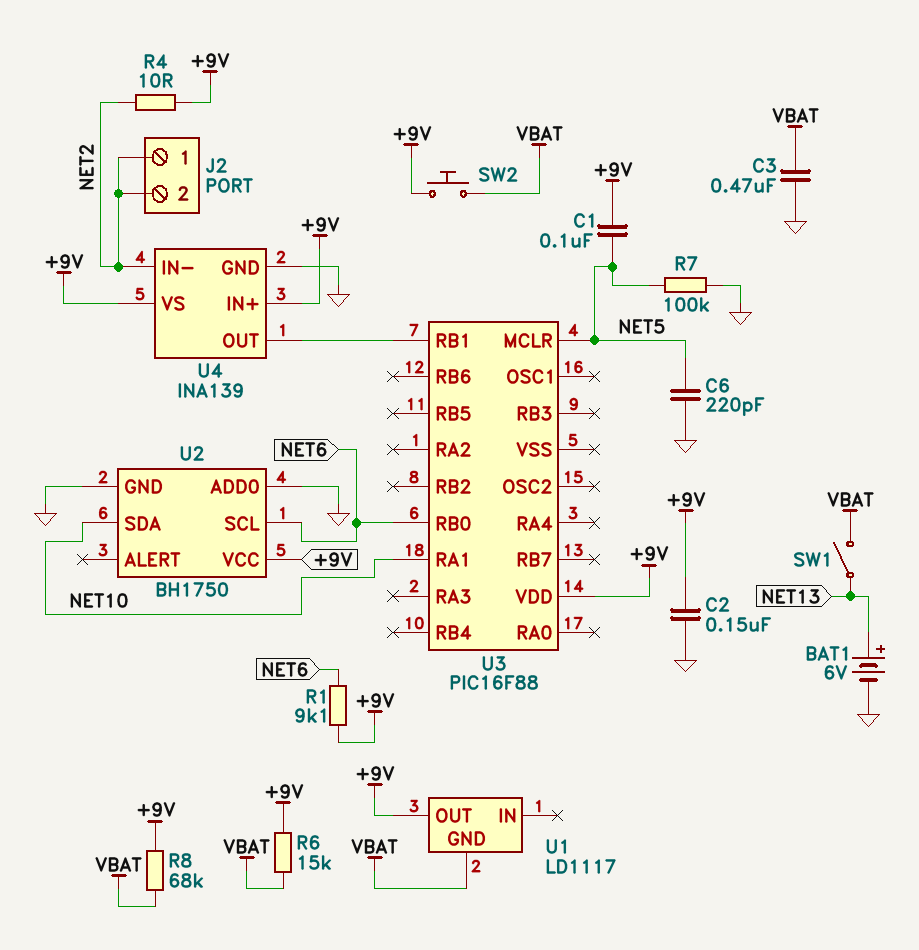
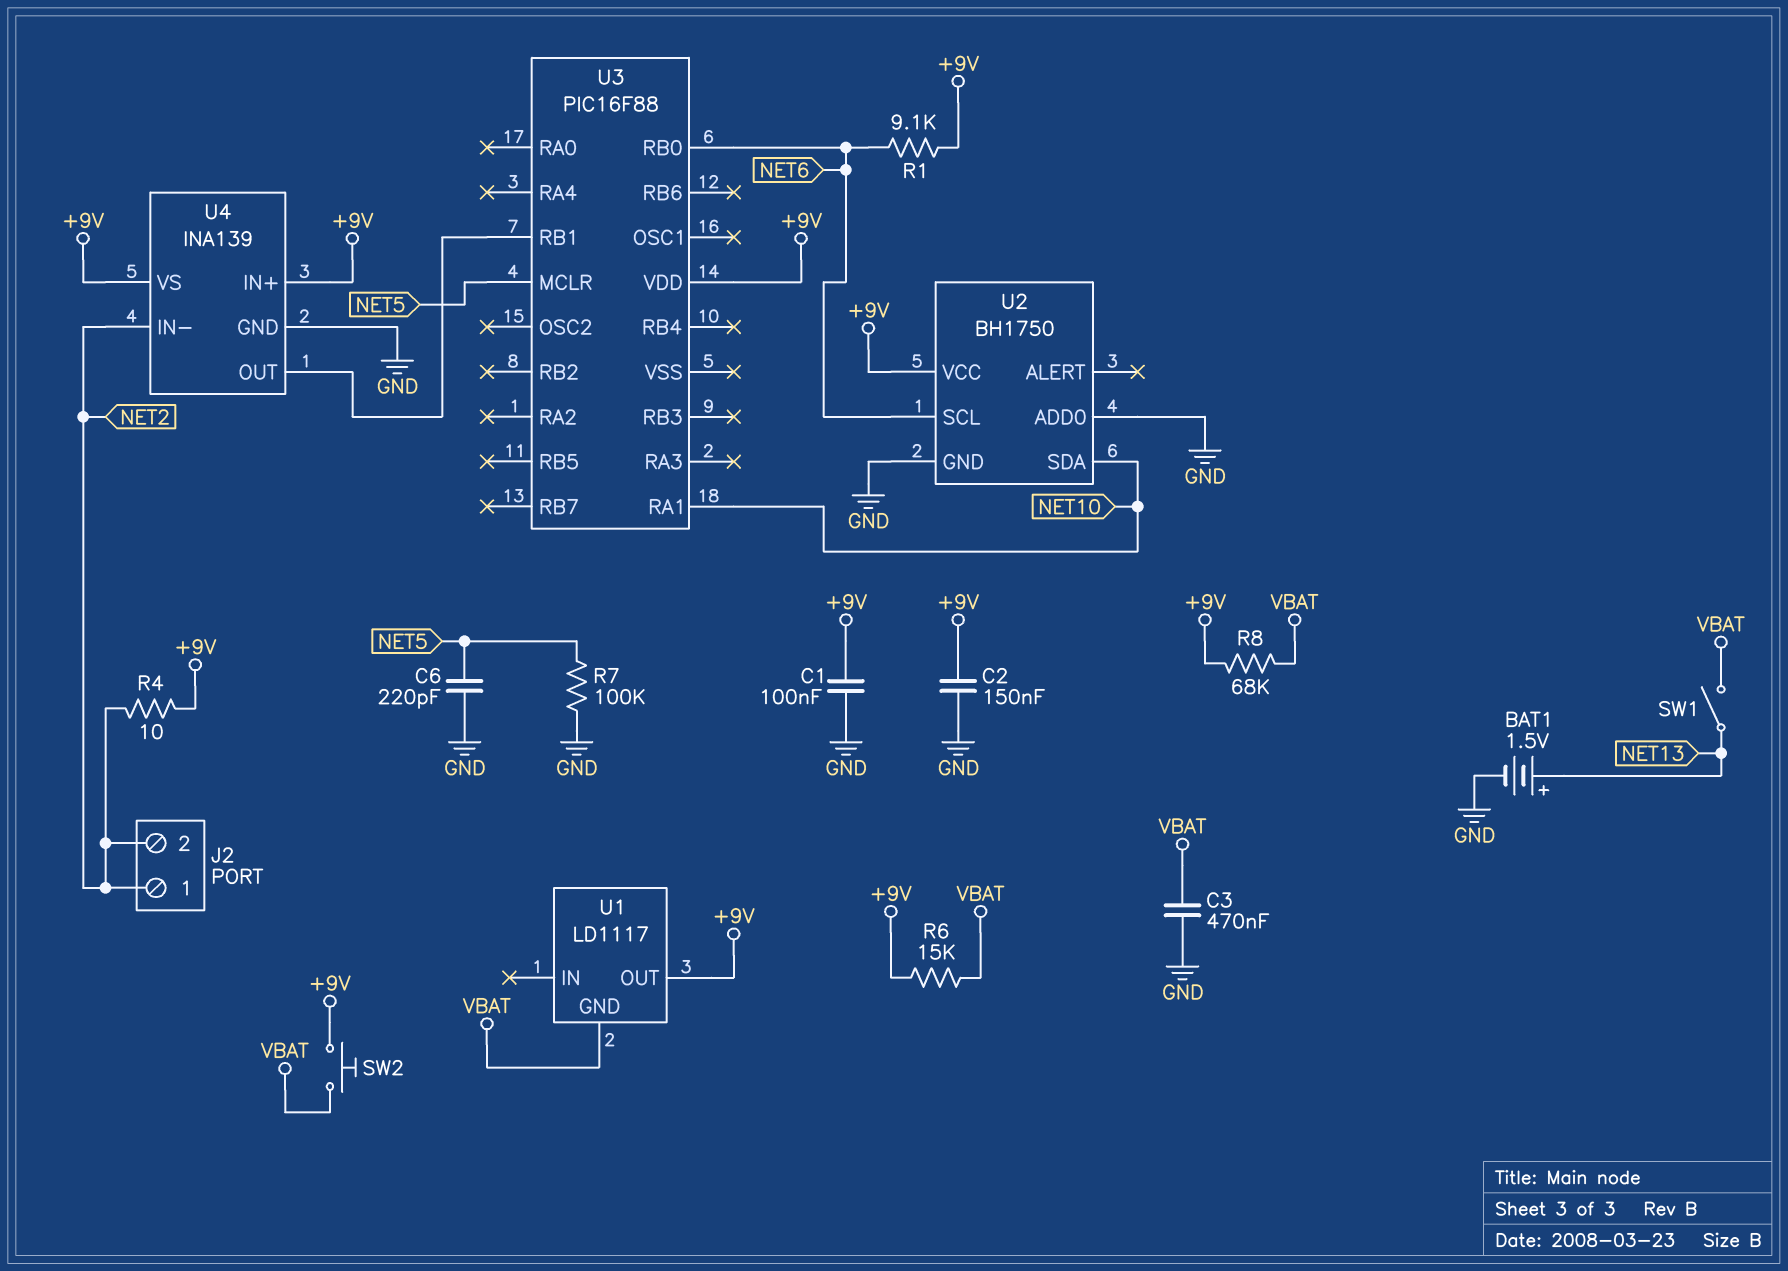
BAT1: 6V (plus NET13, minus GND) -> 1.5V (plus NET13, minus GND)
C1: 100nF (+9V, NET5) -> 100nF (+9V, GND)

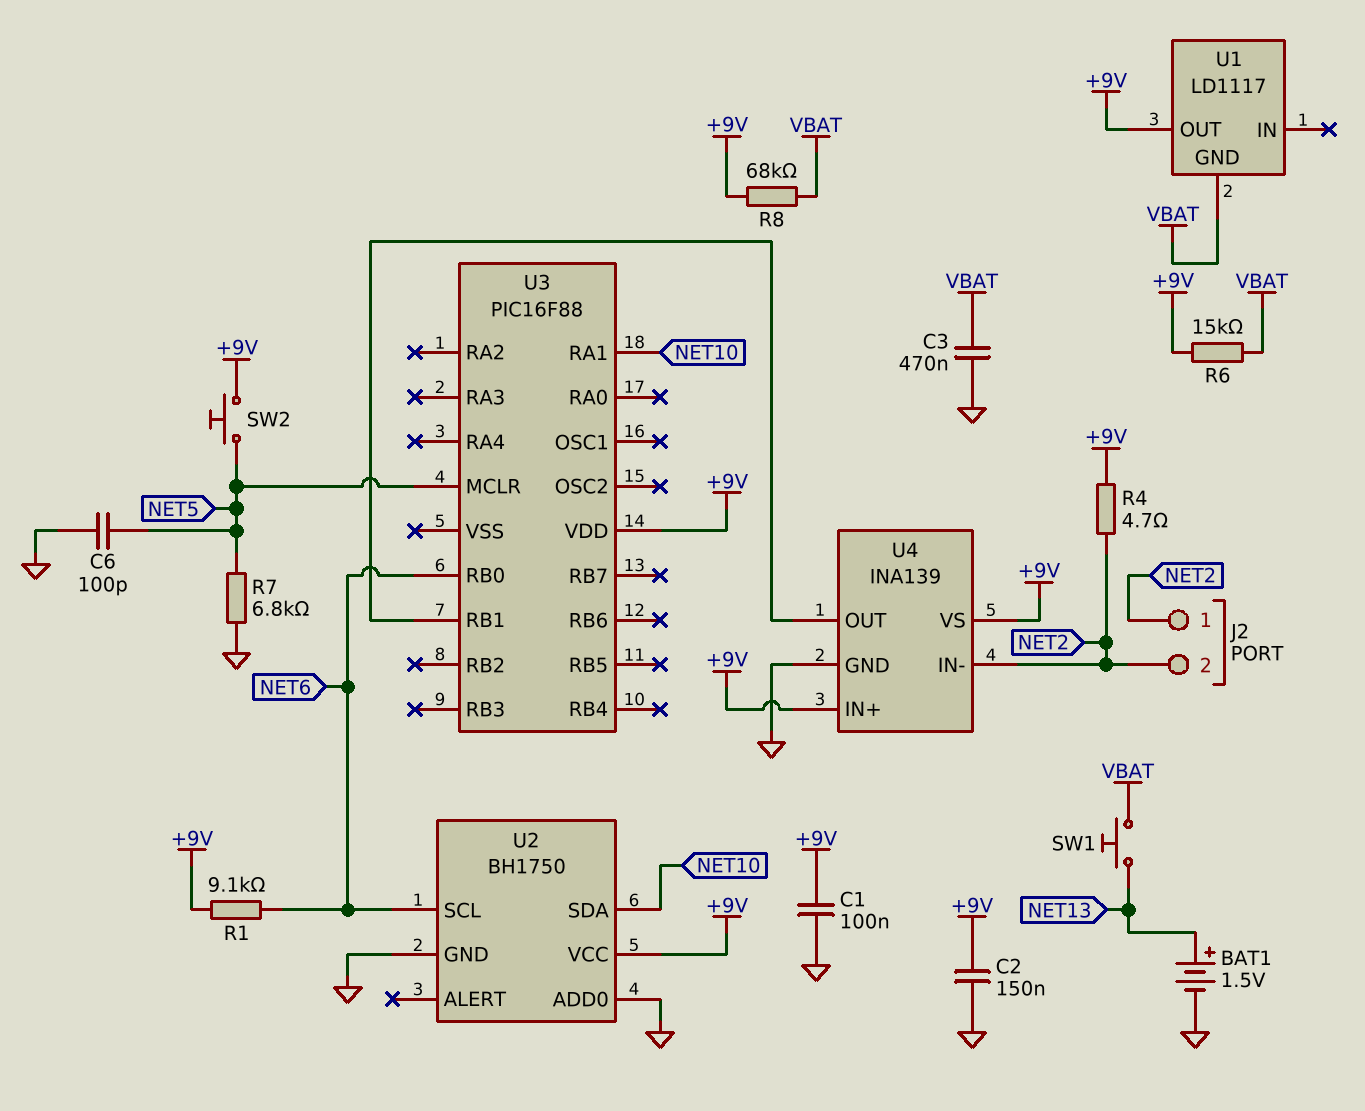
C6: 220pF (GND, NET5) -> 100pF (GND, NET5)
R4: 10 (+9V, NET2) -> 4.7 (+9V, NET2)
R7: 100k (GND, NET5) -> 6.8k (GND, NET5)
SW1: switch (NET13, VBAT) -> button (NET13, VBAT)
SW2: button (+9V, VBAT) -> button (+9V, NET5)

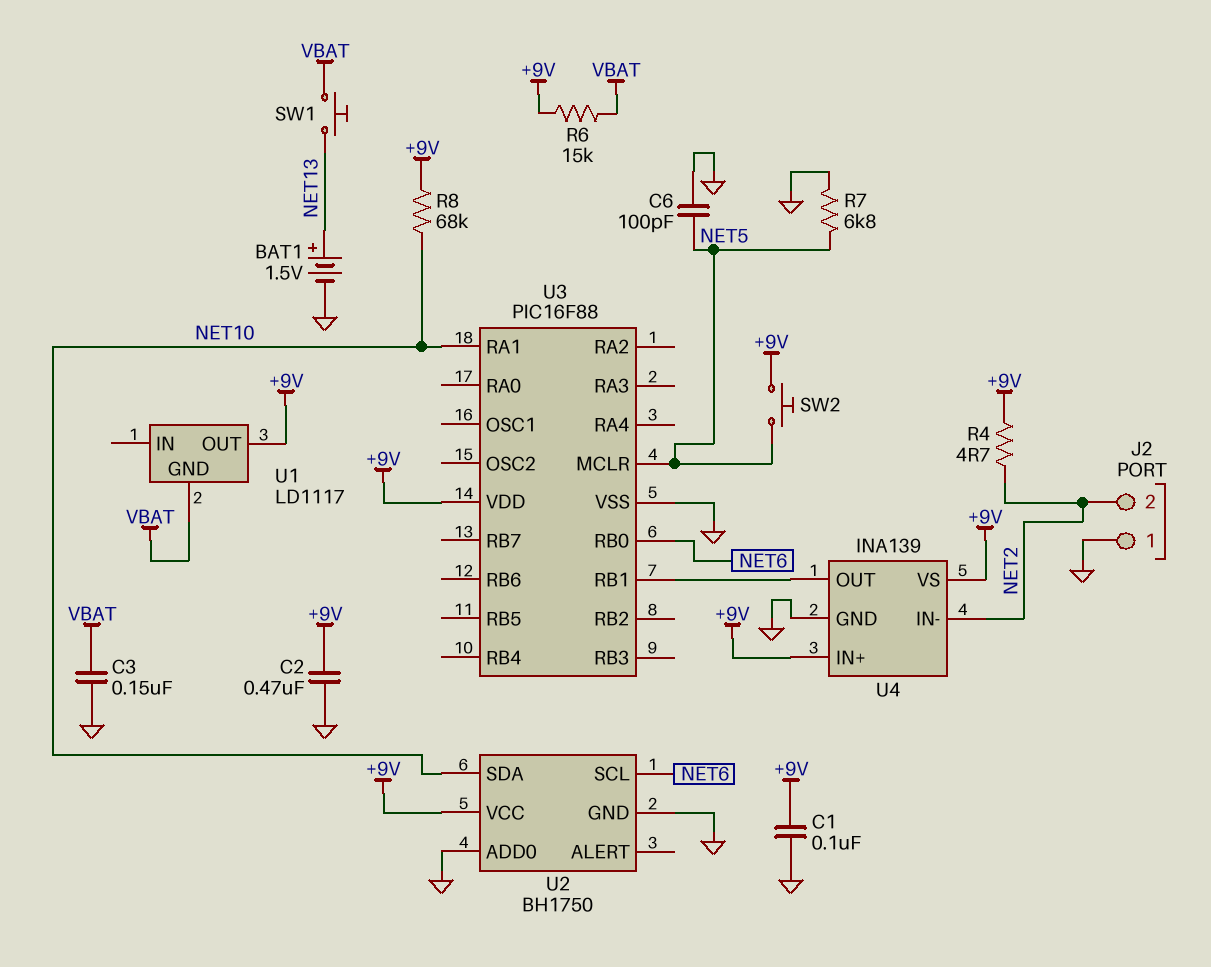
C2: 150nF (+9V, GND) -> 470nF (+9V, GND)
C3: 470nF (GND, VBAT) -> 150nF (GND, VBAT)
J2 pin 1: NET2 -> GND
R1: 9.1k (+9V, NET6) -> none
R8: 68k (+9V, VBAT) -> 68k (+9V, NET10)
U3 pin VSS: none -> GND

